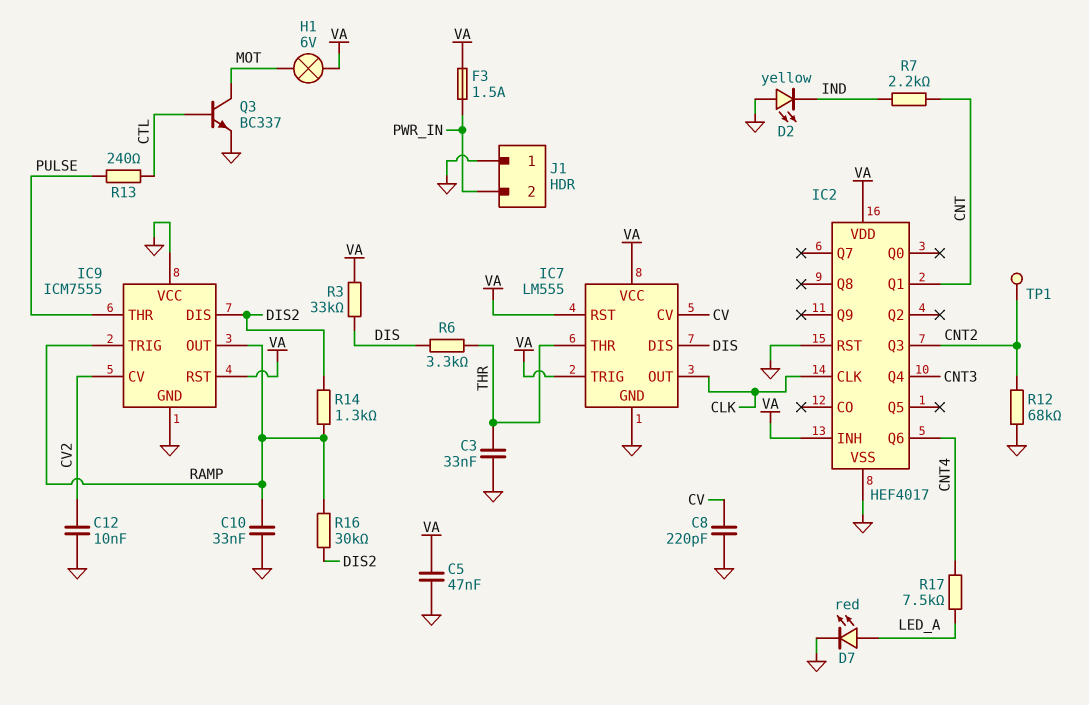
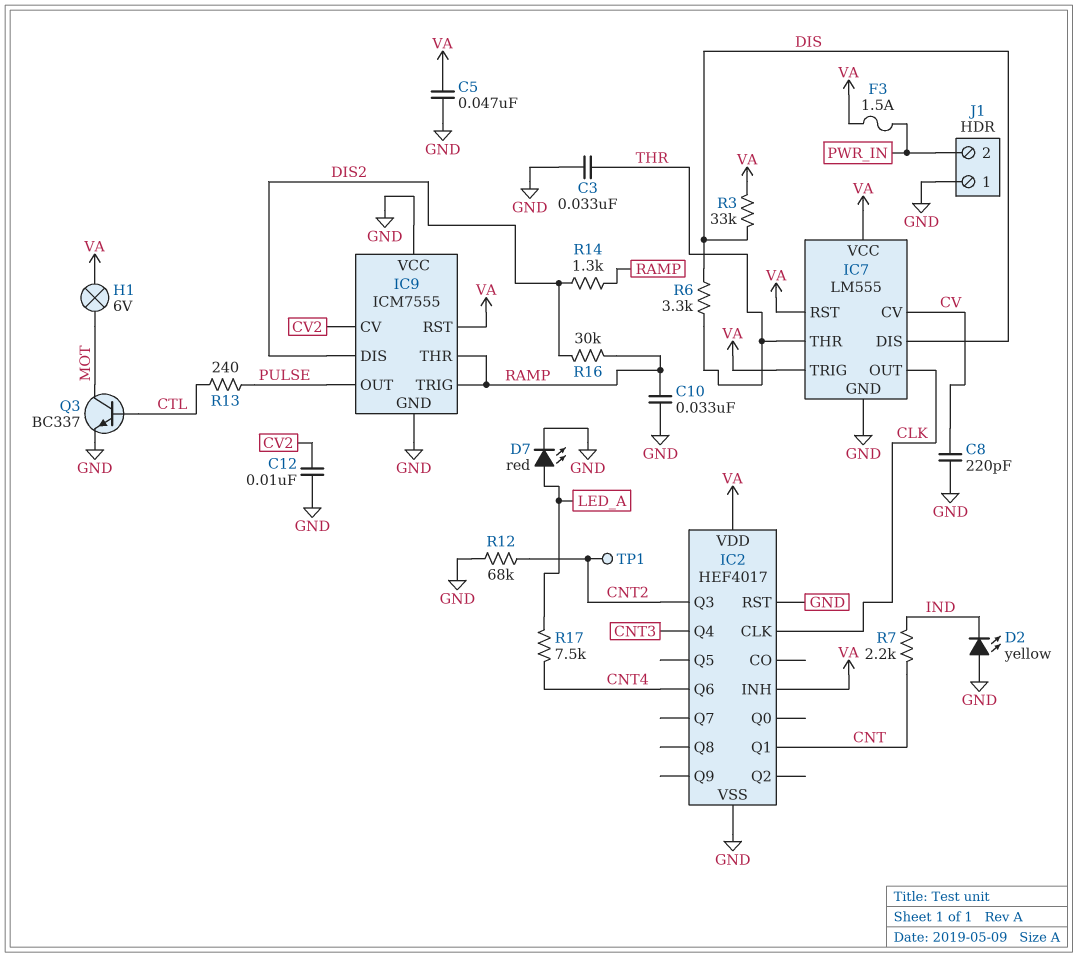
IC9 pin OUT: RAMP -> PULSE
IC9 pin THR: PULSE -> RAMP

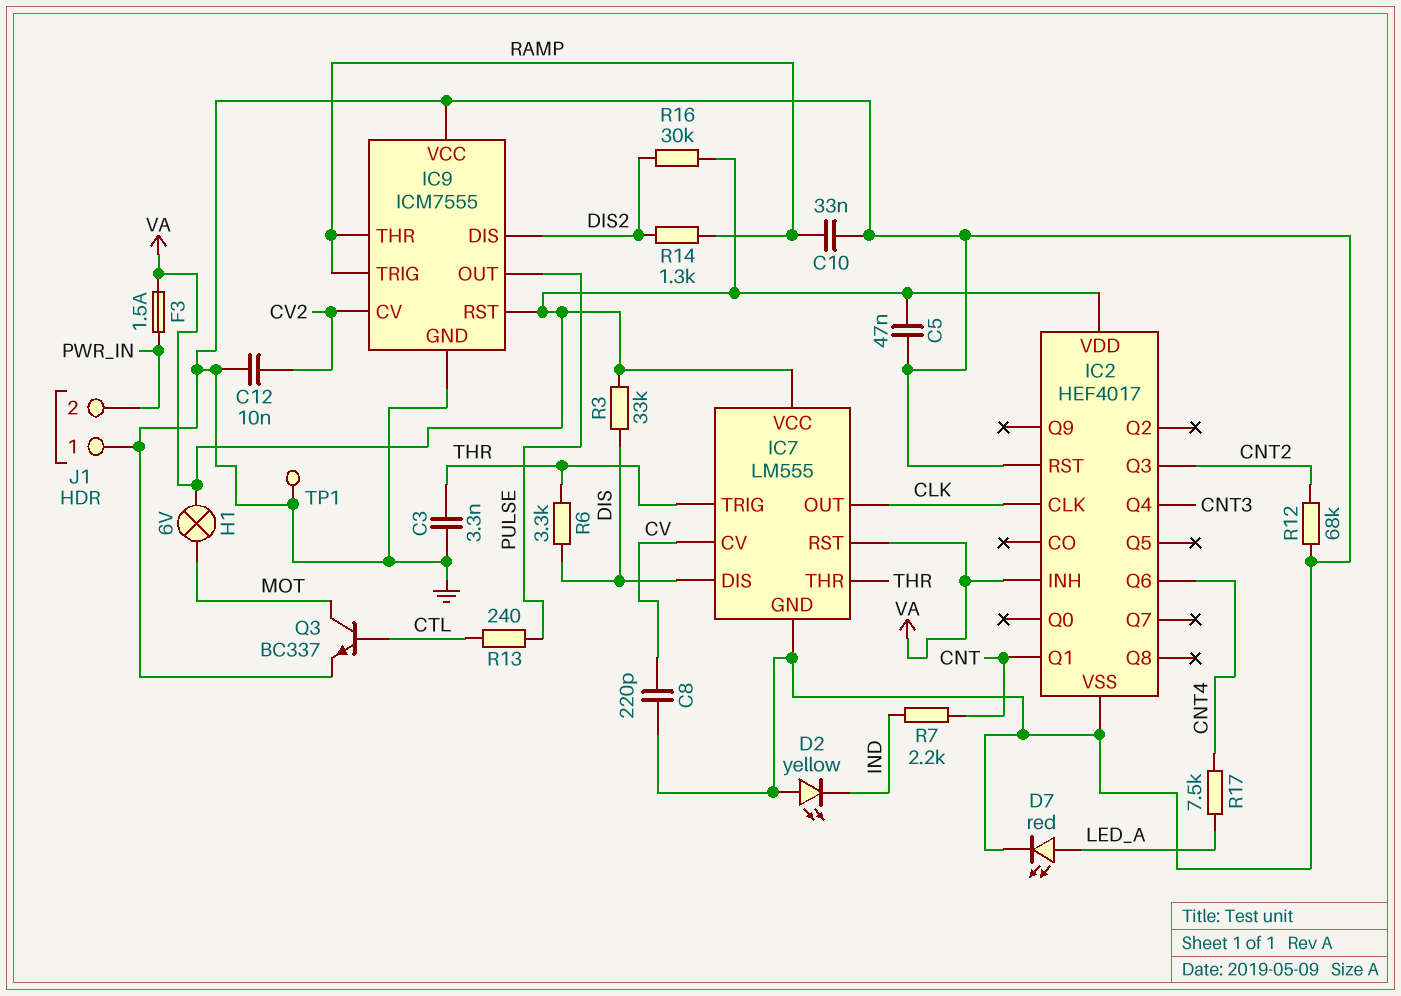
C3: 33nF (GND, THR) -> 3.3nF (GND, THR)
IC7 pin TRIG: VA -> THR
R16: 30k (DIS2, RAMP) -> 30k (DIS2, VA)
TP1: test point (CNT2) -> test point (GND)

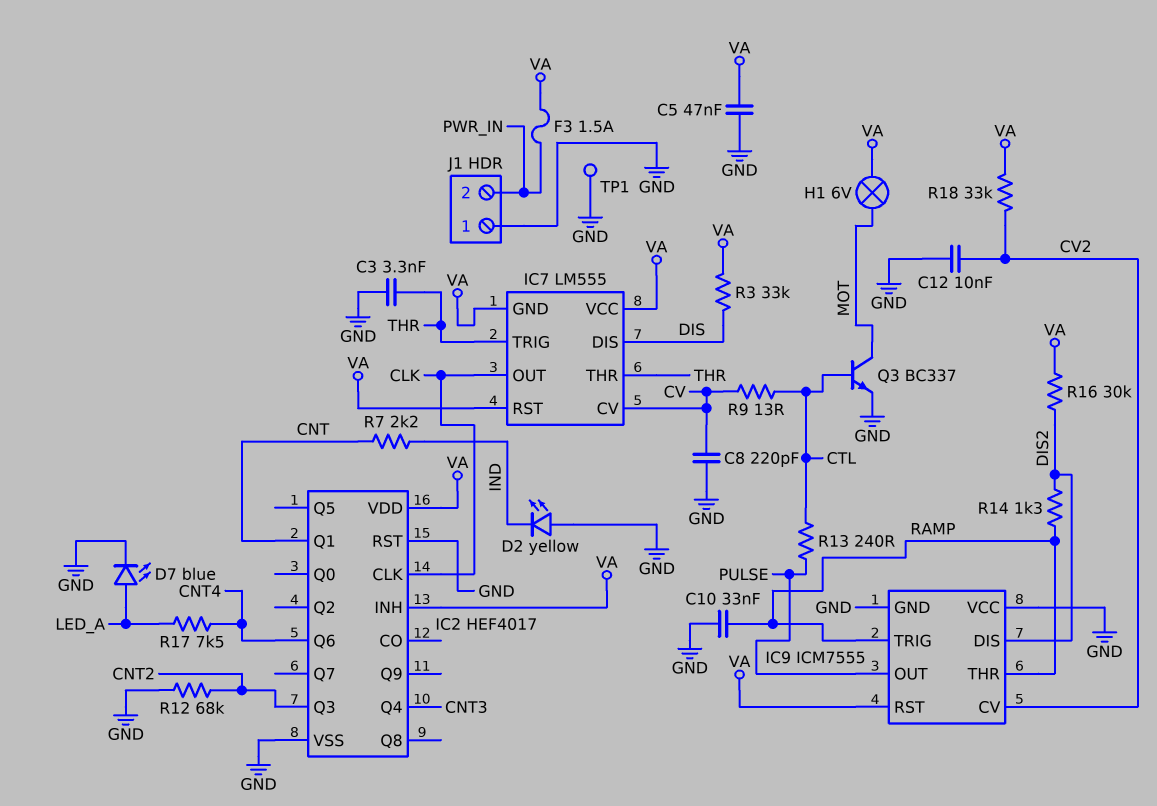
D7: LED red (A LED_A, K GND) -> LED blue (A LED_A, K GND)
IC7 pin GND: GND -> VA
R6: 3.3k (DIS, THR) -> none
R9: none -> 13 (CTL, CV)
R18: none -> 33k (CV2, VA)

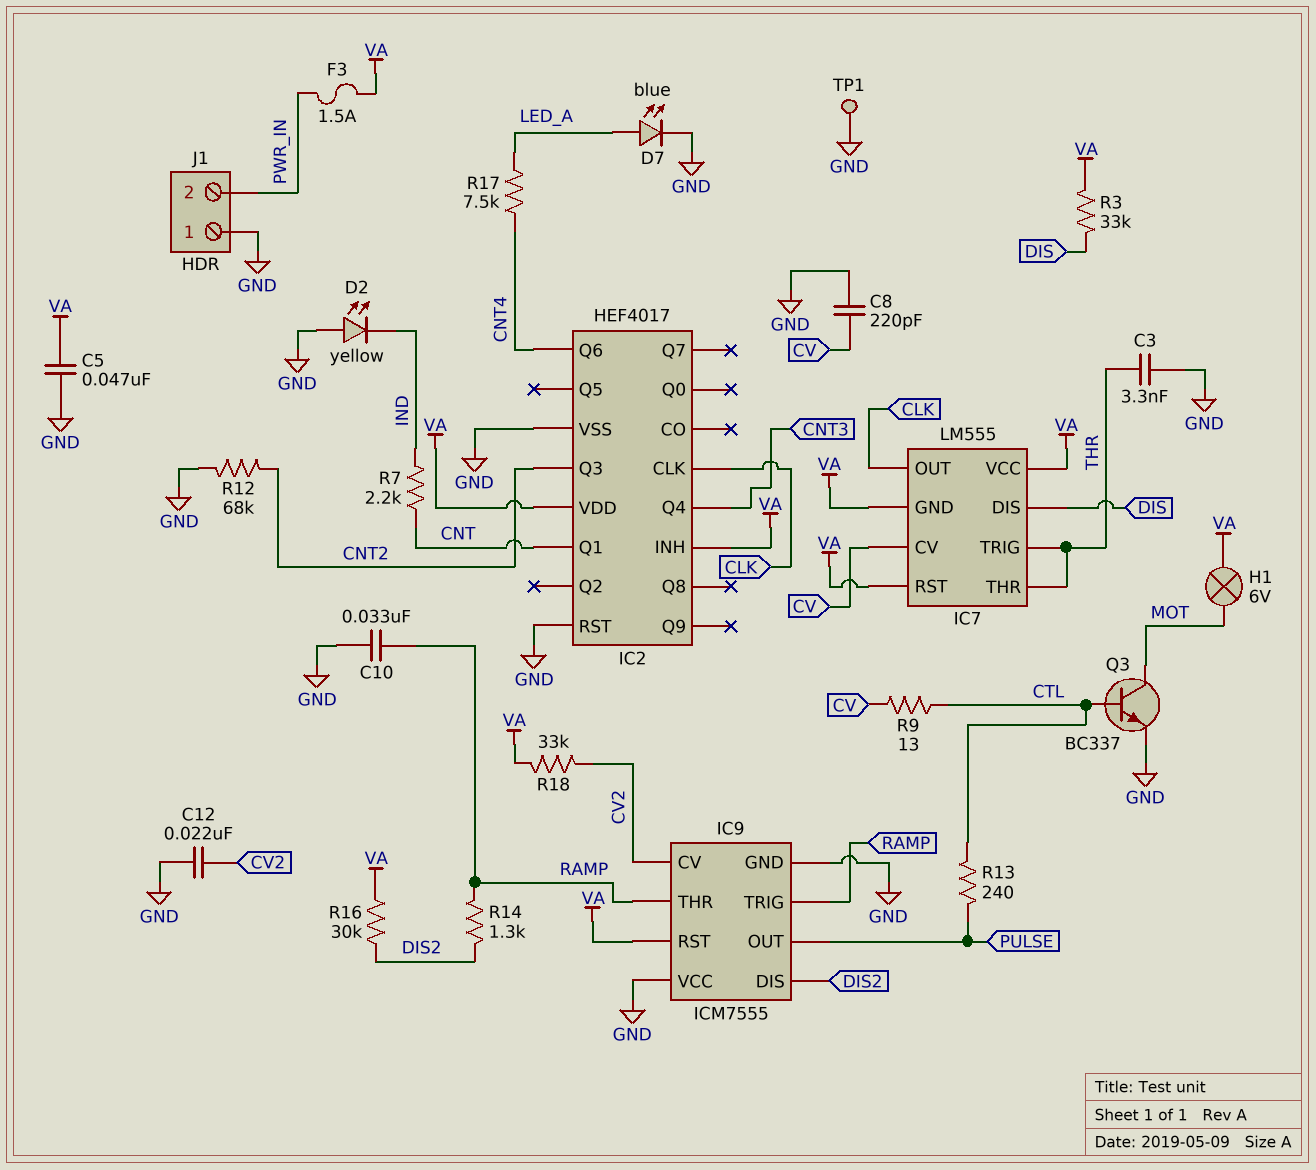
C12: 10nF (CV2, GND) -> 22nF (CV2, GND)

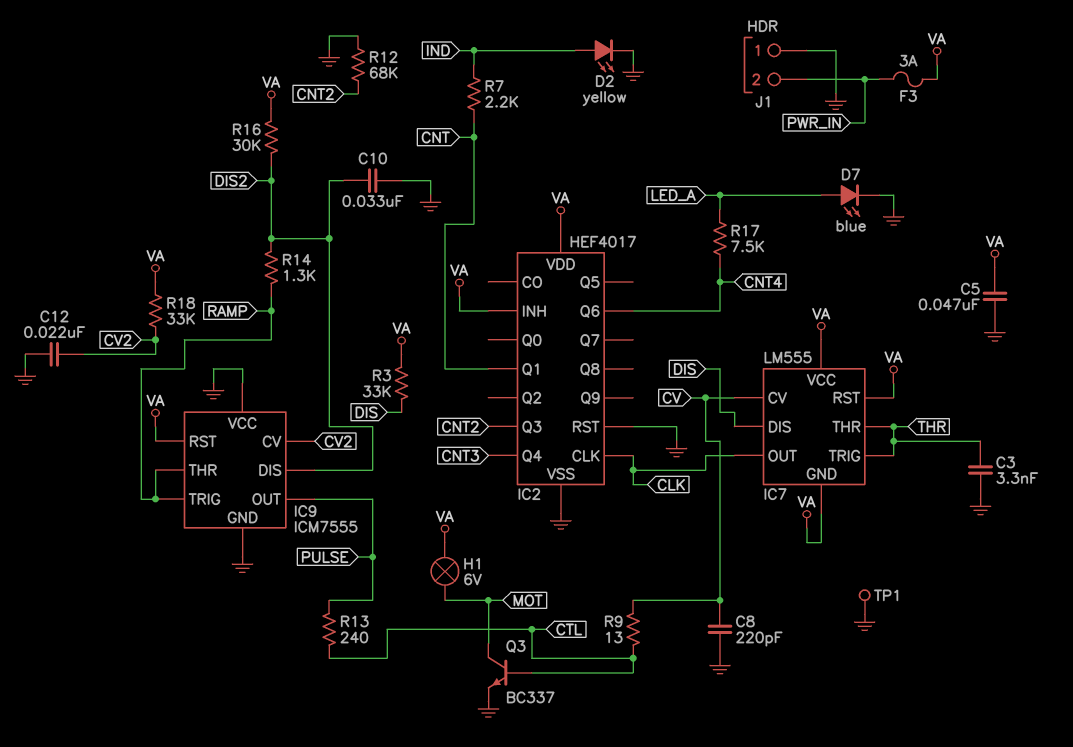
C10: 33nF (GND, RAMP) -> 33nF (DIS2, GND)
D2: LED yellow (A GND, K IND) -> LED yellow (A IND, K GND)
F3: 1.5A (PWR_IN, VA) -> 3A (PWR_IN, VA)

